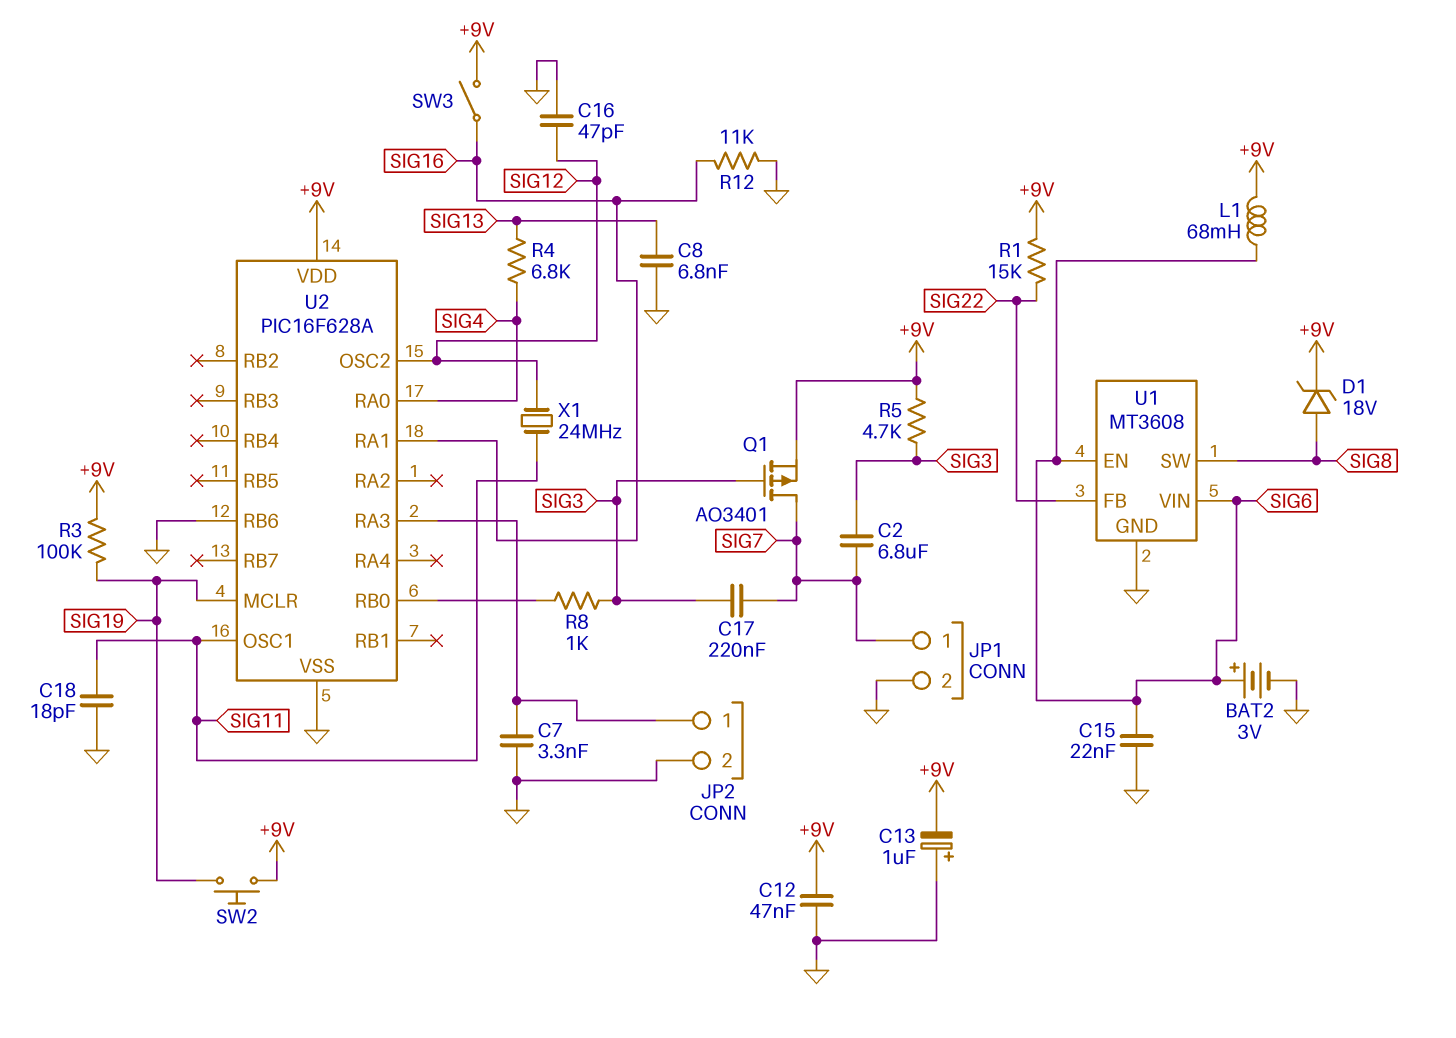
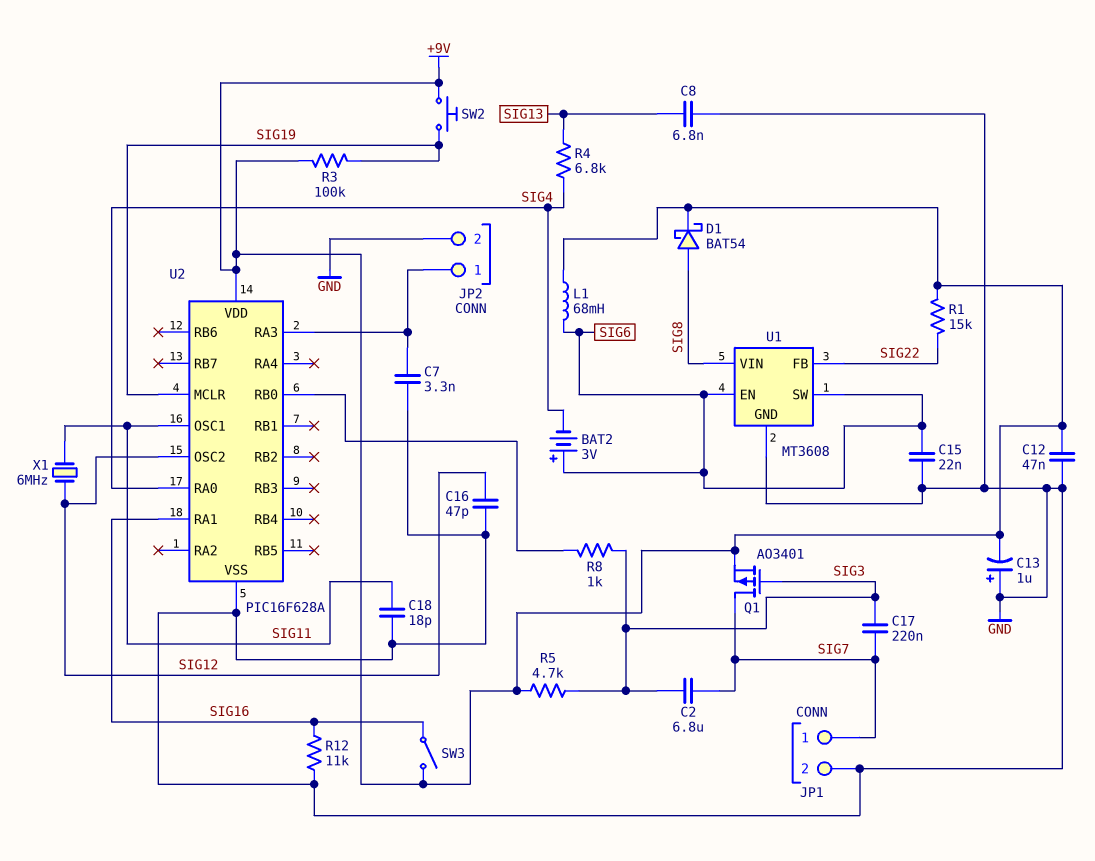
BAT2: 3V (plus SIG6, minus GND) -> 3V (plus SIG6, minus SIG4)
D1: zener 18V (A SIG8, K +9V) -> schottky BAT54 (A SIG8, K +9V)
U1 pin SW: SIG8 -> SIG6
U1 pin VIN: SIG6 -> SIG8
U2 pin RB6: GND -> none
X1: 24MHz (SIG11, SIG12) -> 6MHz (SIG11, SIG12)

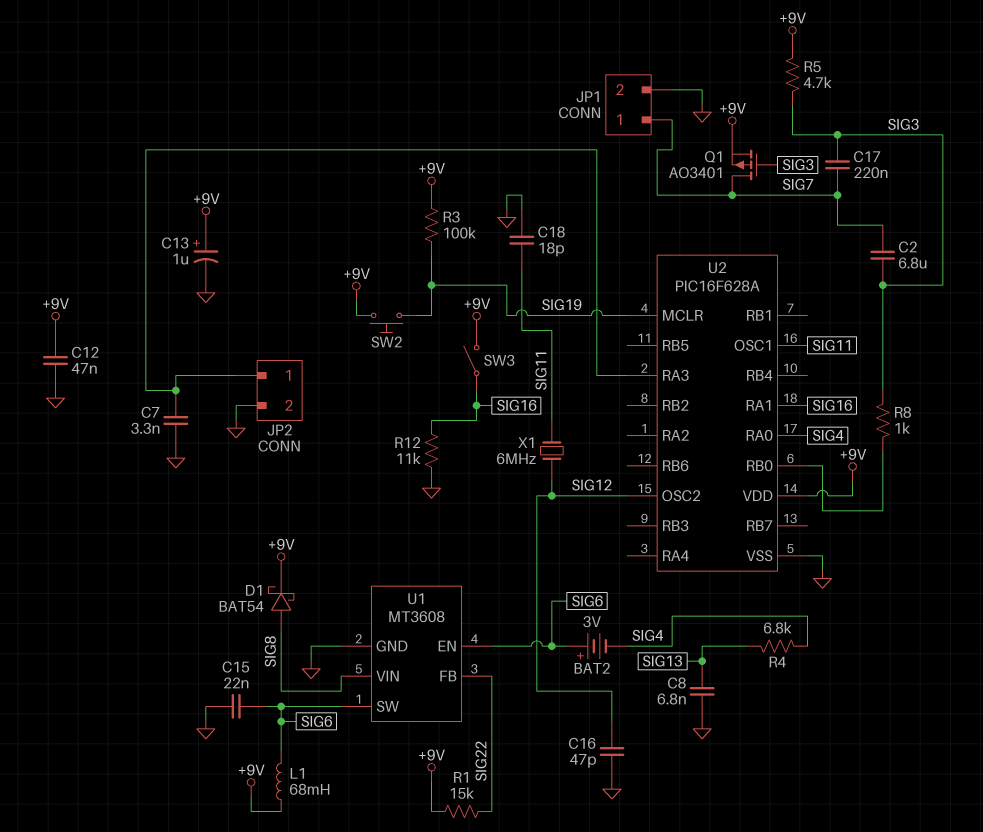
C13: 1uF (plus GND, minus +9V) -> 1uF (plus +9V, minus GND)

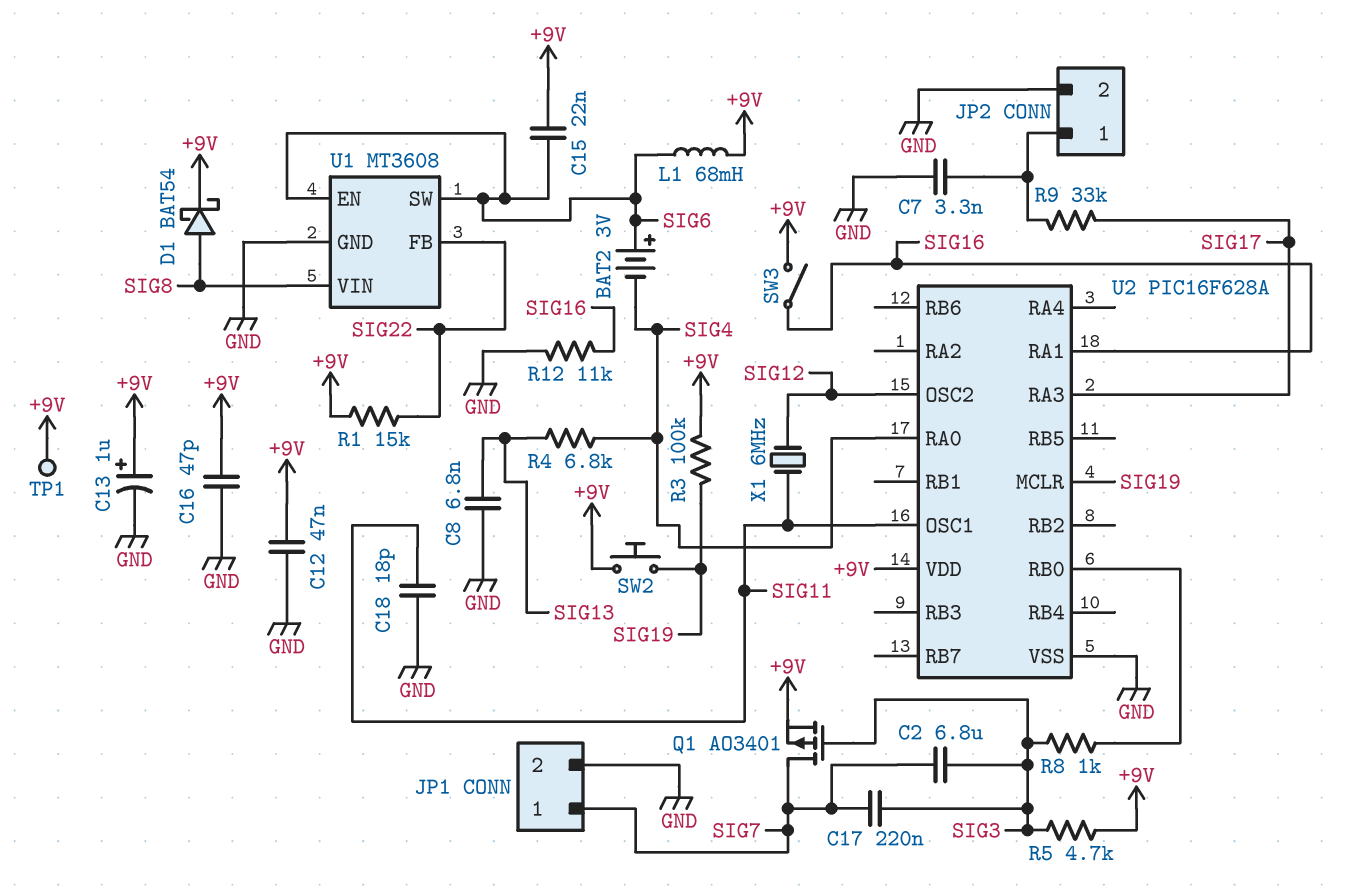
C15: 22nF (GND, SIG6) -> 22nF (+9V, SIG6)
C16: 47pF (GND, SIG12) -> 47pF (+9V, GND)
R9: none -> 33k (JP2/1, SIG17)
TP1: none -> test point (+9V)
U2 pin RA3: JP2/1 -> SIG17

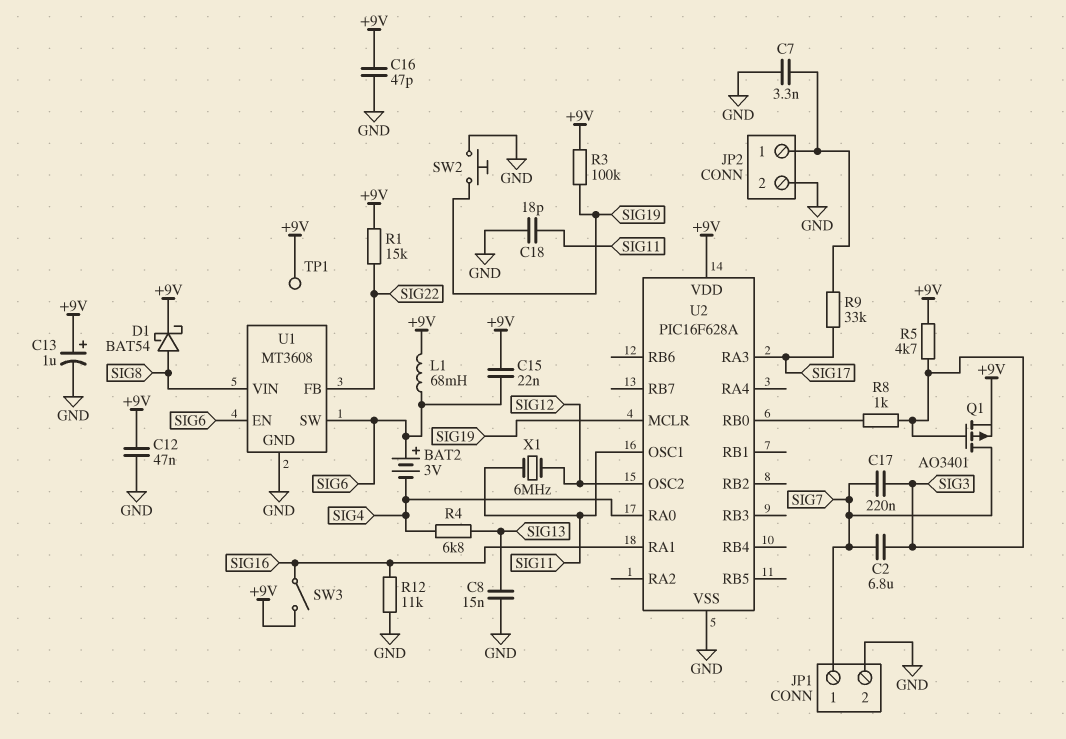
C8: 6.8nF (GND, SIG13) -> 15nF (GND, SIG13)
SW2: button (+9V, SIG19) -> button (GND, SIG19)

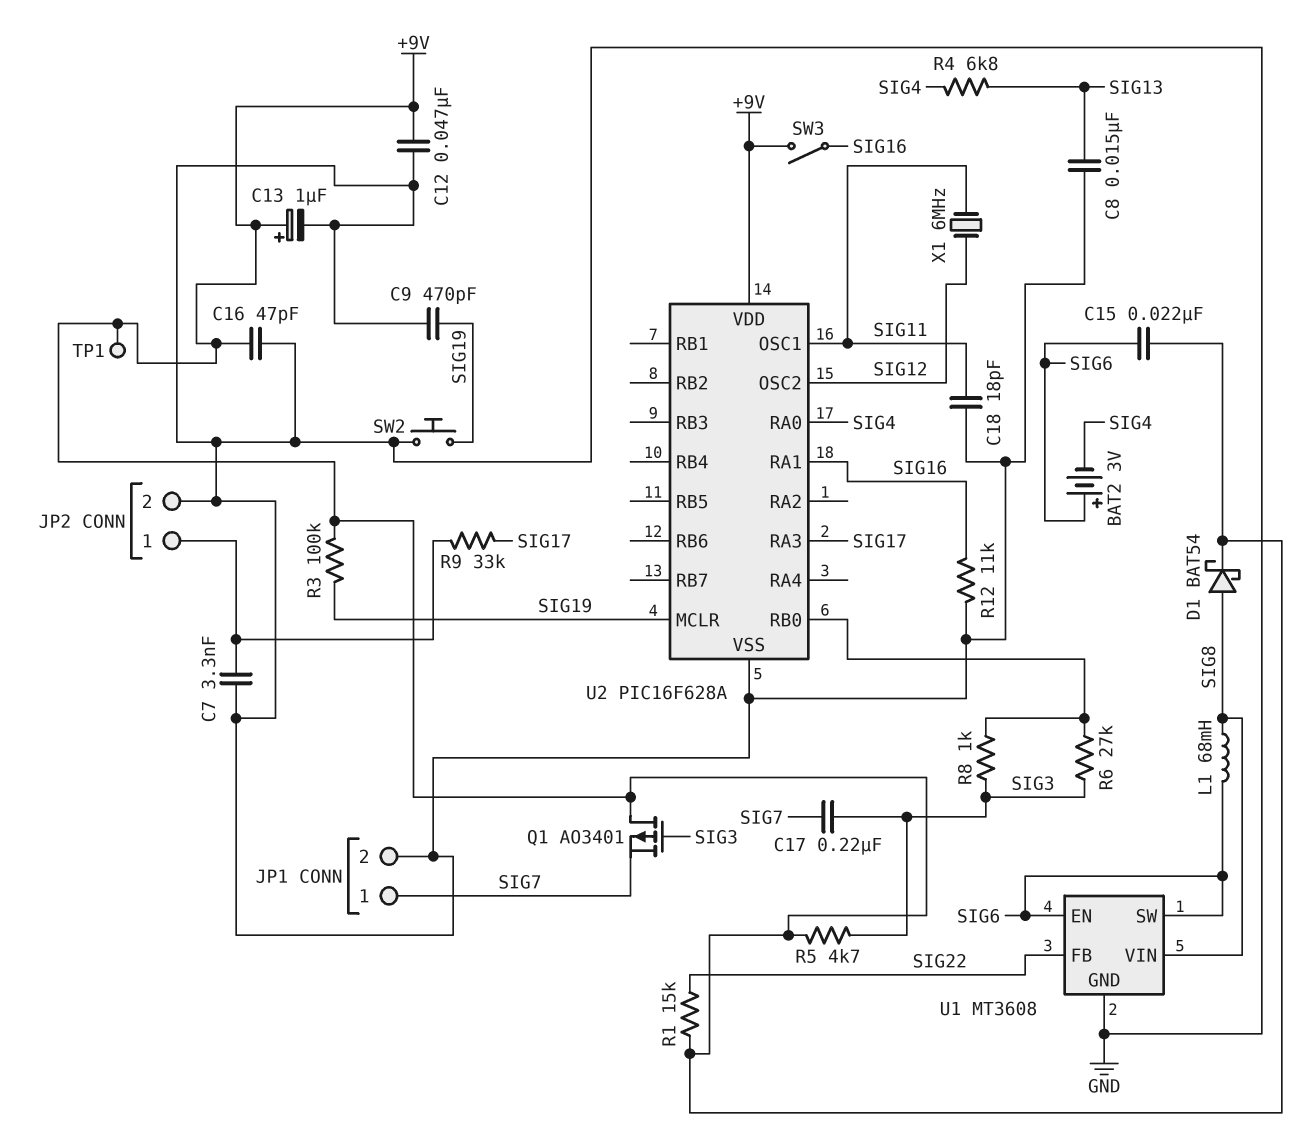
C2: 6.8uF (SIG3, SIG7) -> none
C9: none -> 470pF (GND, SIG19)
L1: 68mH (+9V, SIG6) -> 68mH (SIG6, SIG8)
Q1: PMOS AO3401 (G SIG3, D SIG7, S +9V) -> PMOS AO3401 (G SIG3, D +9V, S SIG7)
R6: none -> 27k (SIG3, U2/RB0)

